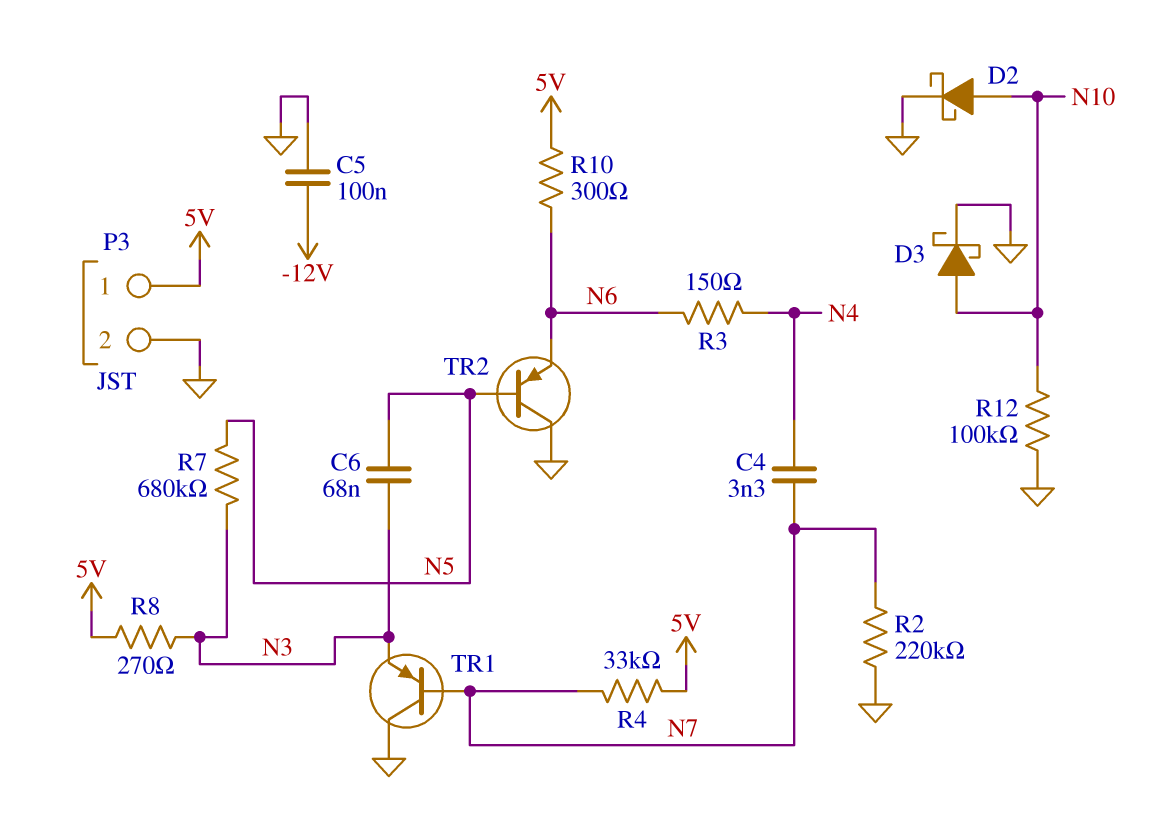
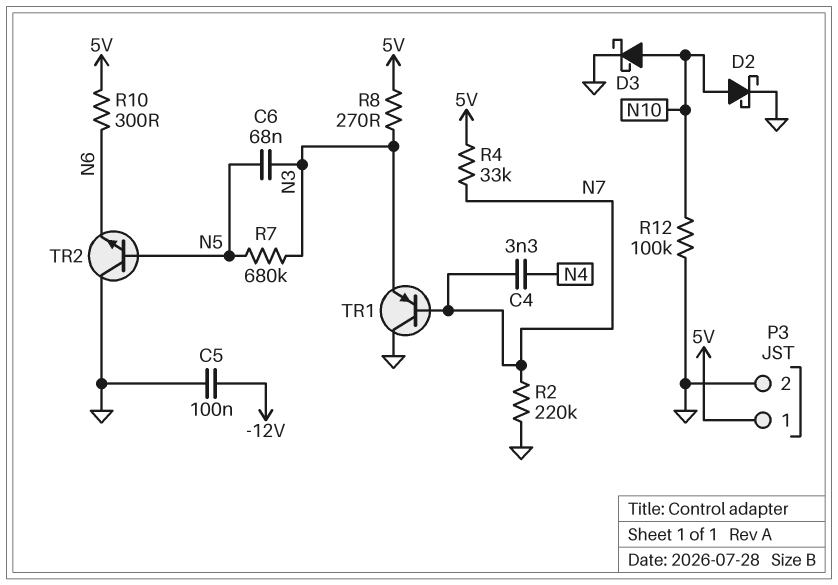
R3: 150 (N4, N6) -> none
TR2: PNP (B N5, C GND, E N6) -> NPN (B N5, C GND, E N6)

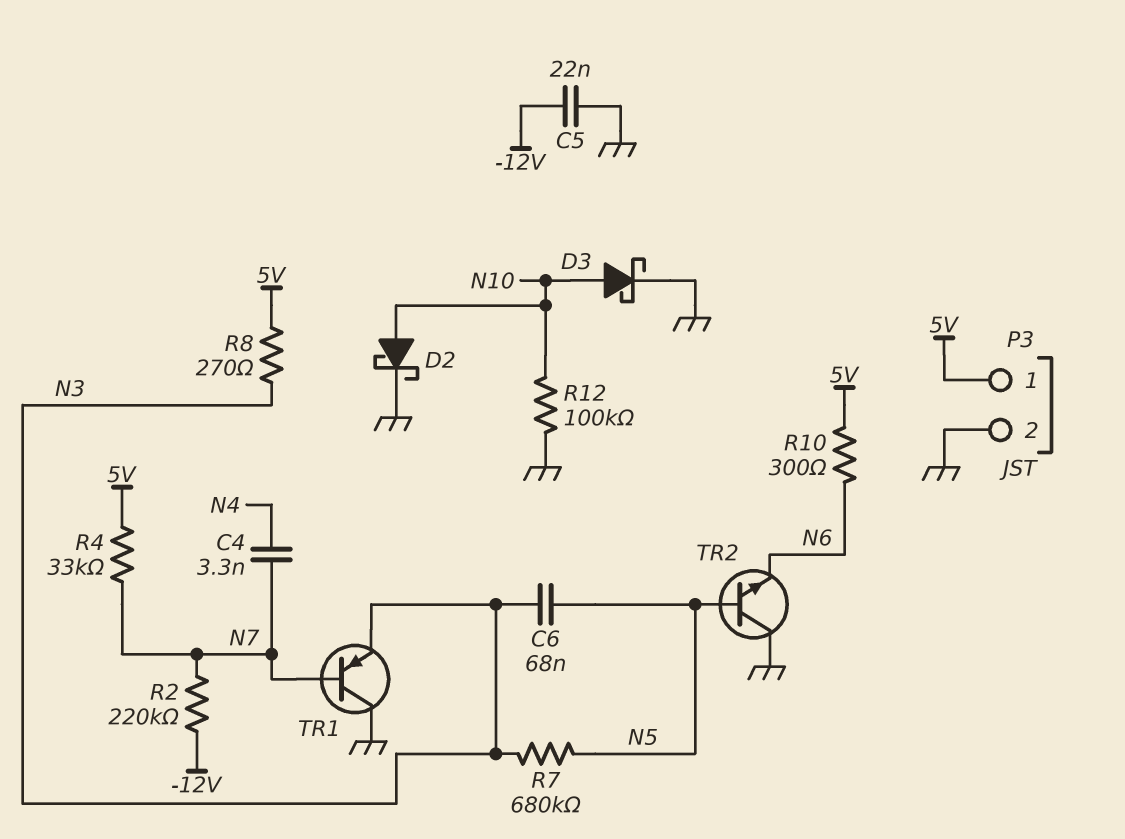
C5: 100nF (-12V, GND) -> 22nF (-12V, GND)
R2: 220k (GND, N7) -> 220k (-12V, N7)

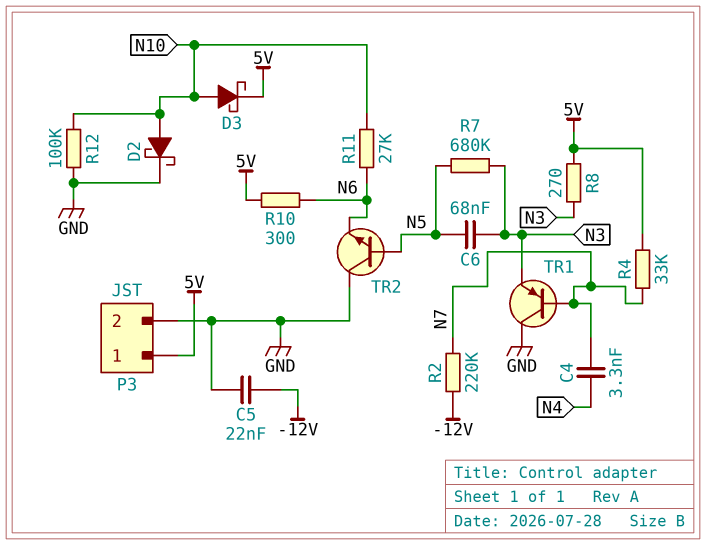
D3: schottky (A N10, K GND) -> schottky (A N10, K 5V)
R11: none -> 27k (N6, N10)

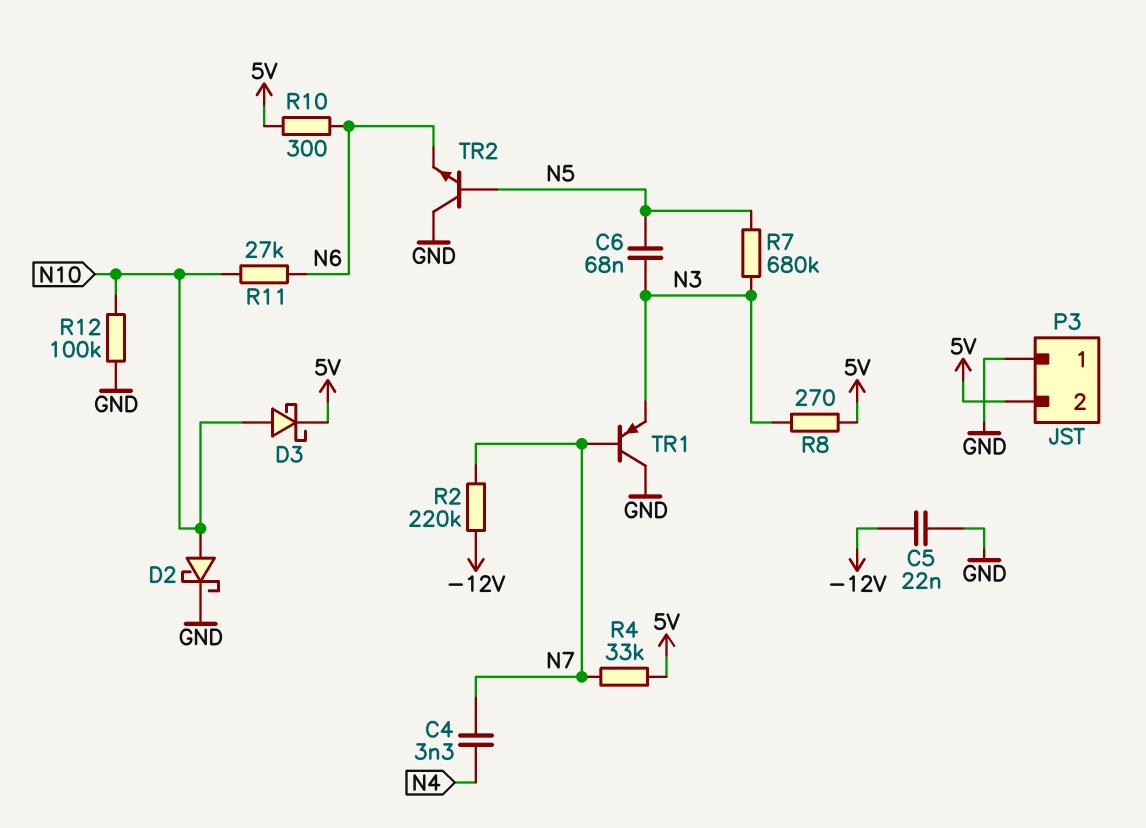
P3 pin 1: 5V -> GND
P3 pin 2: GND -> 5V

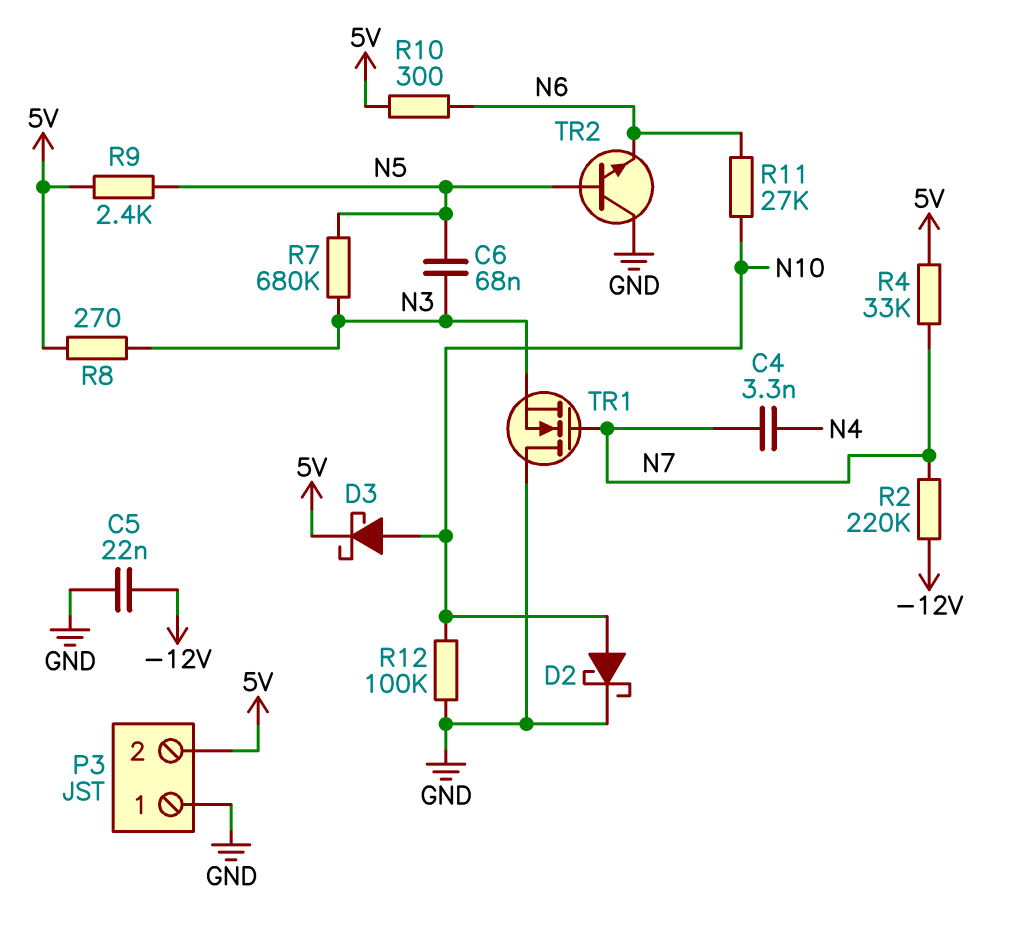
R9: none -> 2.4k (5V, N5)
TR1: PNP (B N7, C GND, E N3) -> NMOS (G N7, D GND, S N3)

